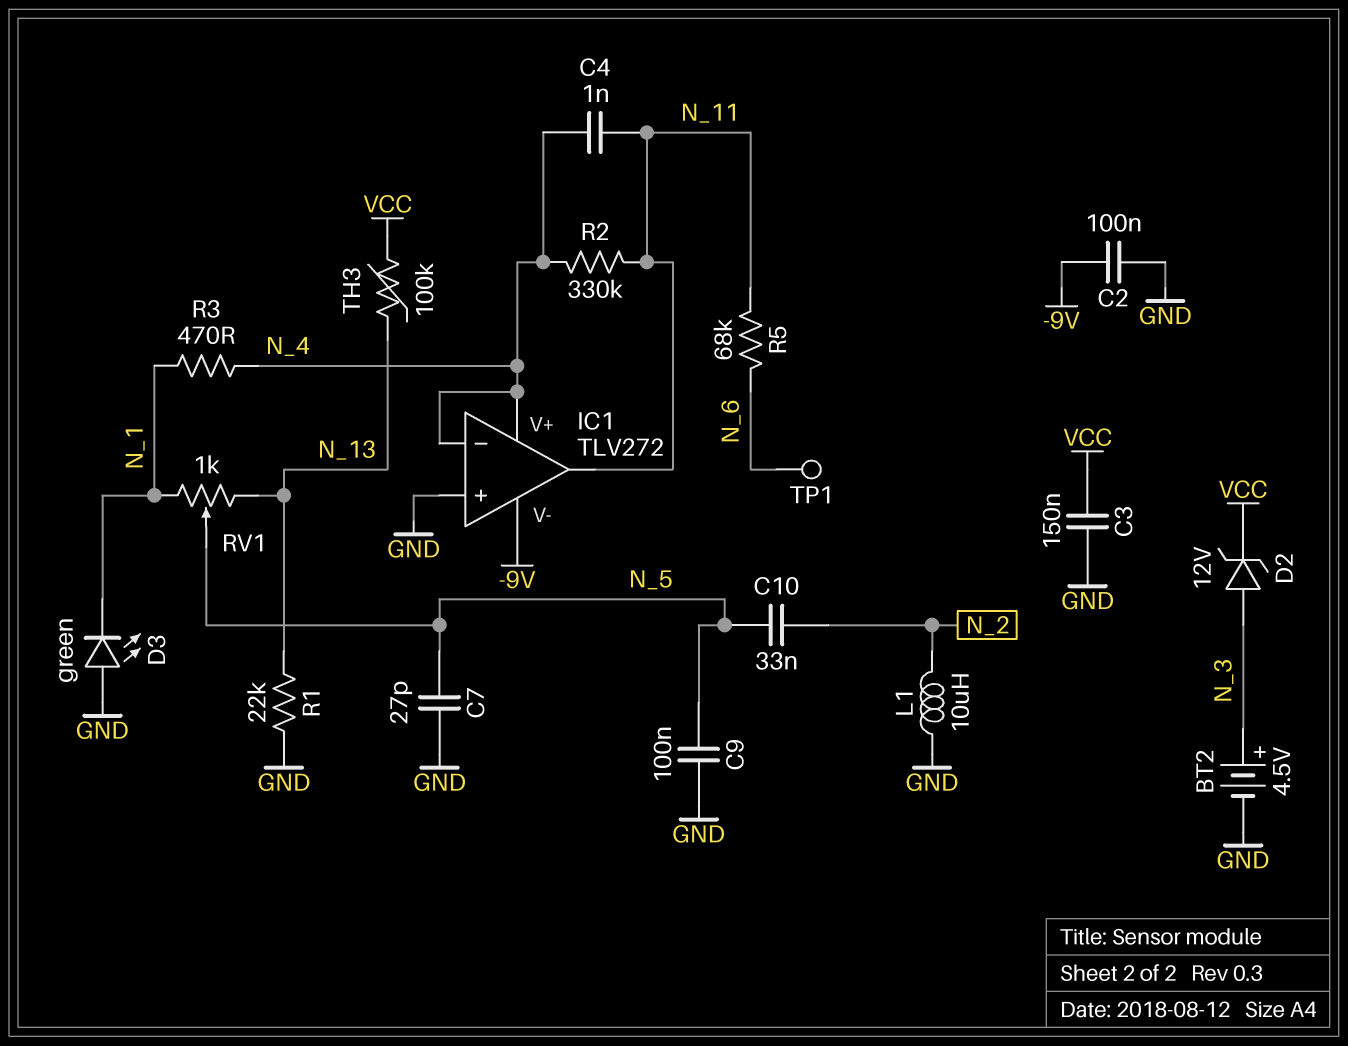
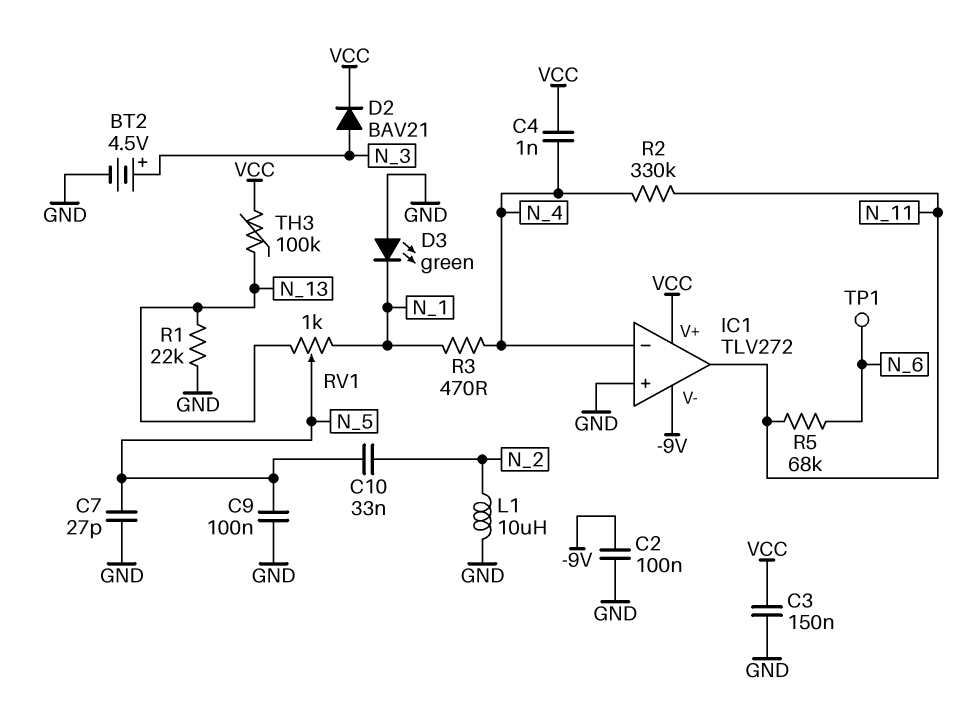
C4: 1nF (N_4, N_11) -> 1nF (N_4, VCC)
D2: zener 12V (A N_3, K VCC) -> diode BAV21 (A N_3, K VCC)
IC1 pin V+: N_4 -> VCC

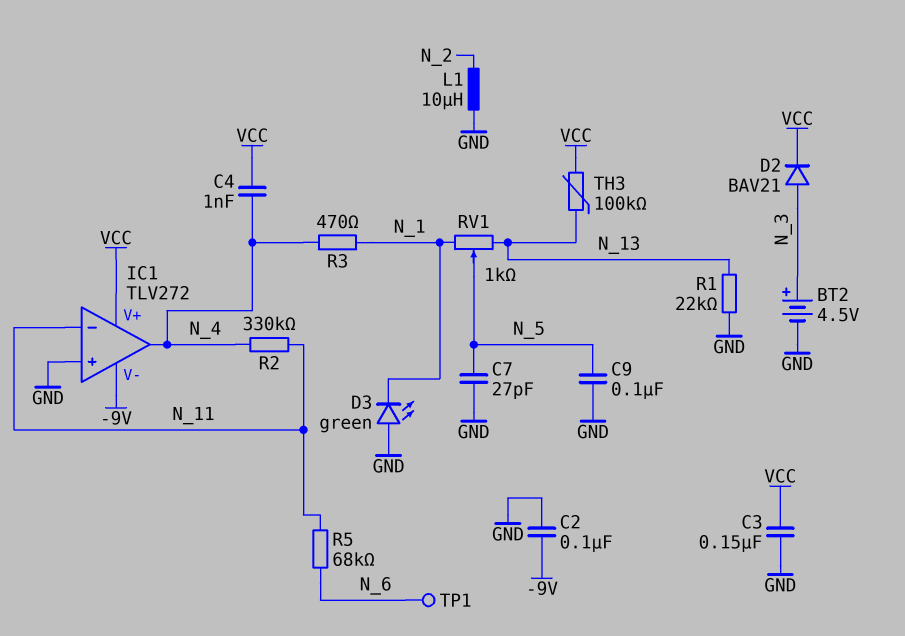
C10: 33nF (N_2, N_5) -> none
IC1 pin in-: N_4 -> N_11
IC1 pin out: N_11 -> N_4

